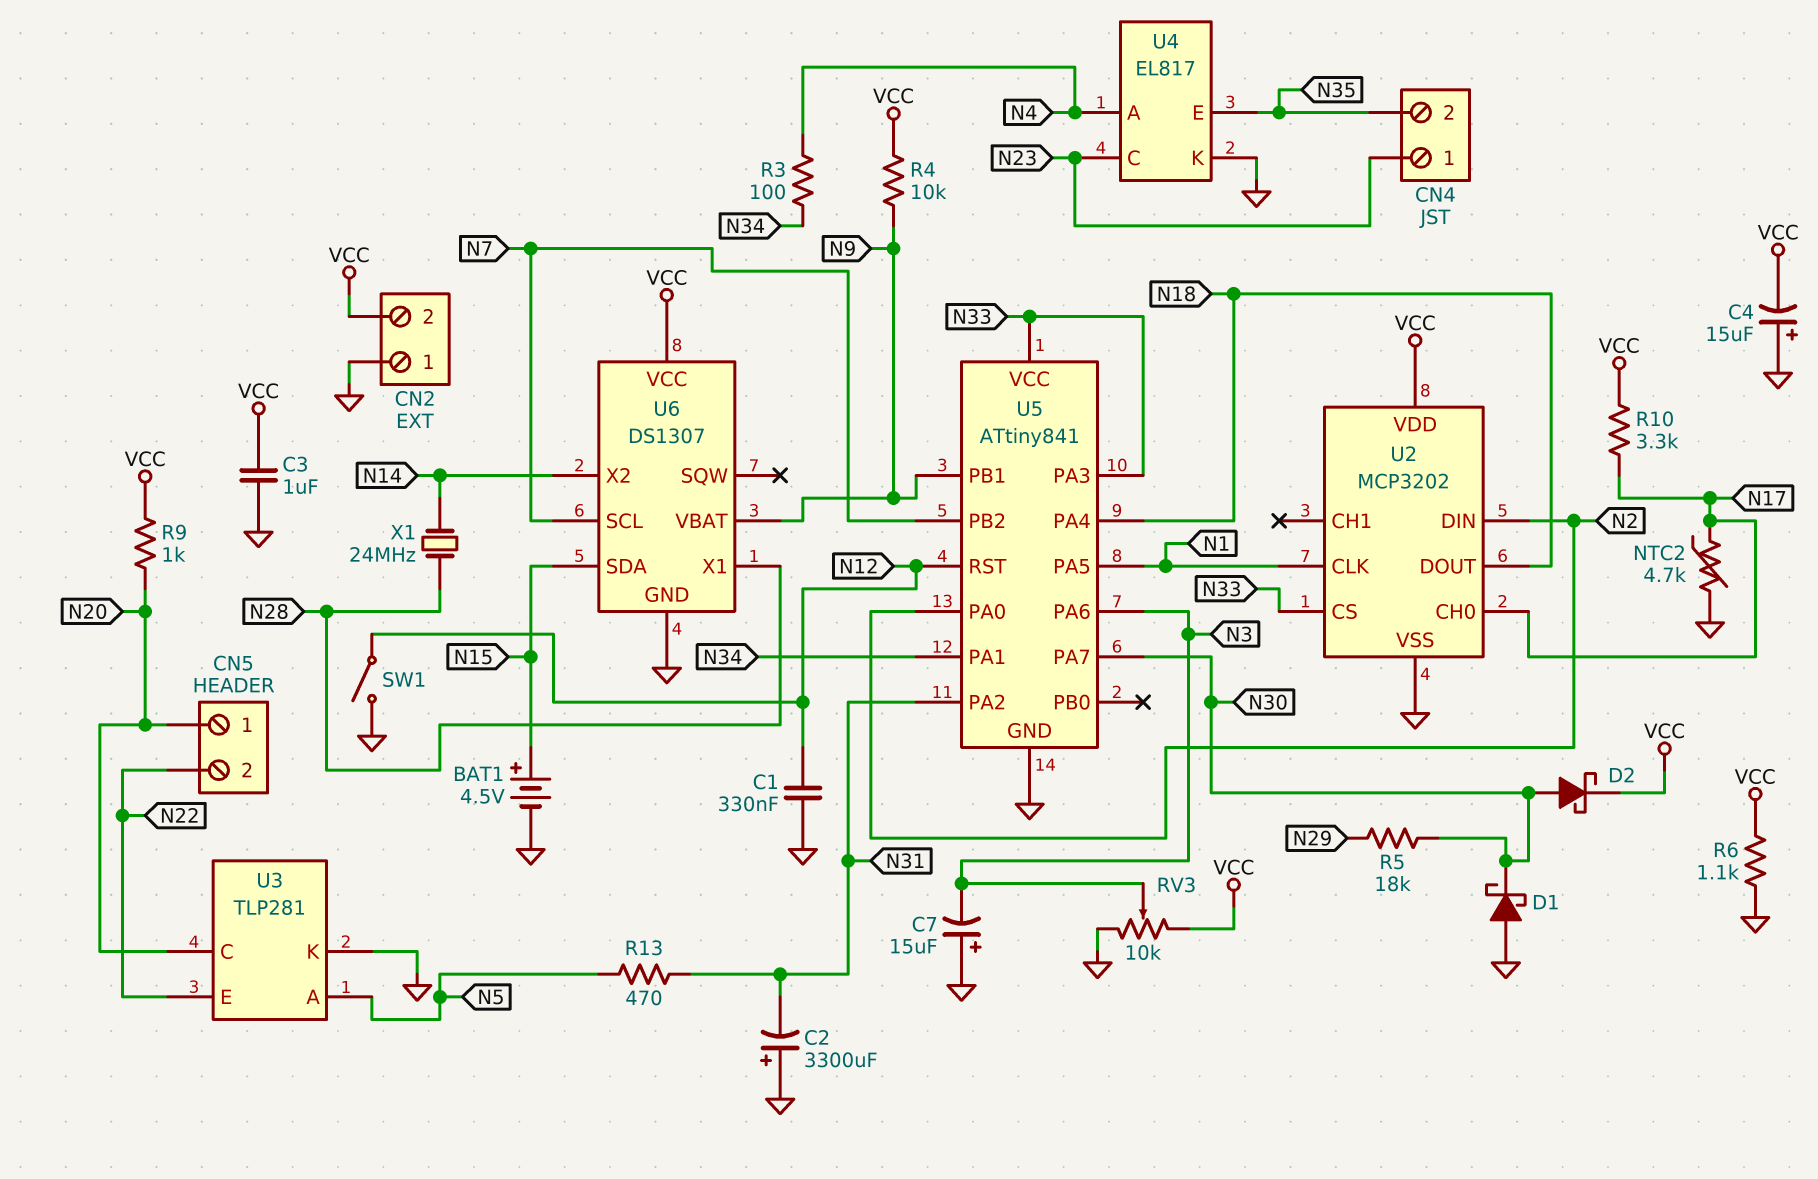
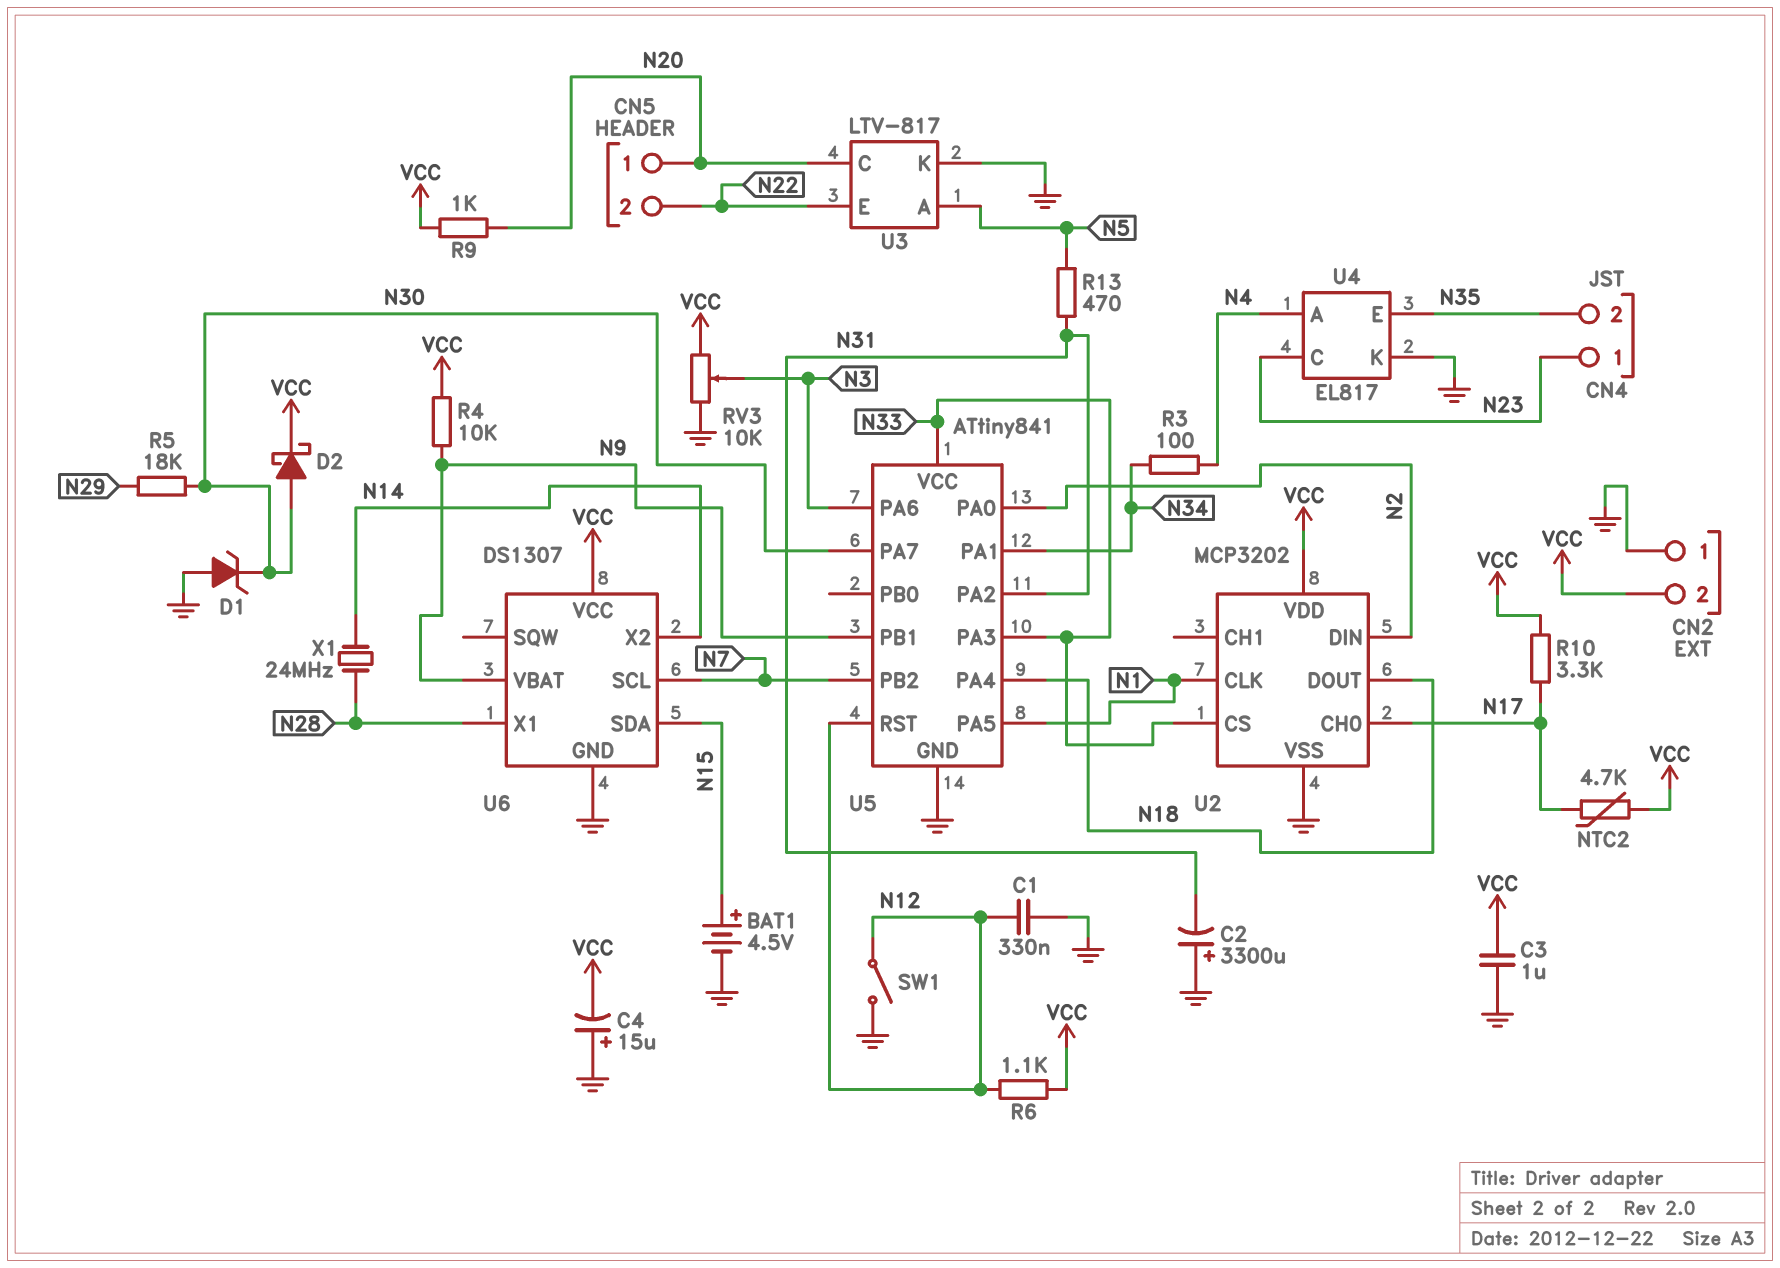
C7: 15uF (plus GND, minus N3) -> none
D1: schottky (A GND, K N30) -> zener (A GND, K N30)
NTC2: 4.7k (GND, N17) -> 4.7k (N17, VCC)
R6: 1.1k (GND, VCC) -> 1.1k (N12, VCC)
U3: TLP281 -> LTV-817

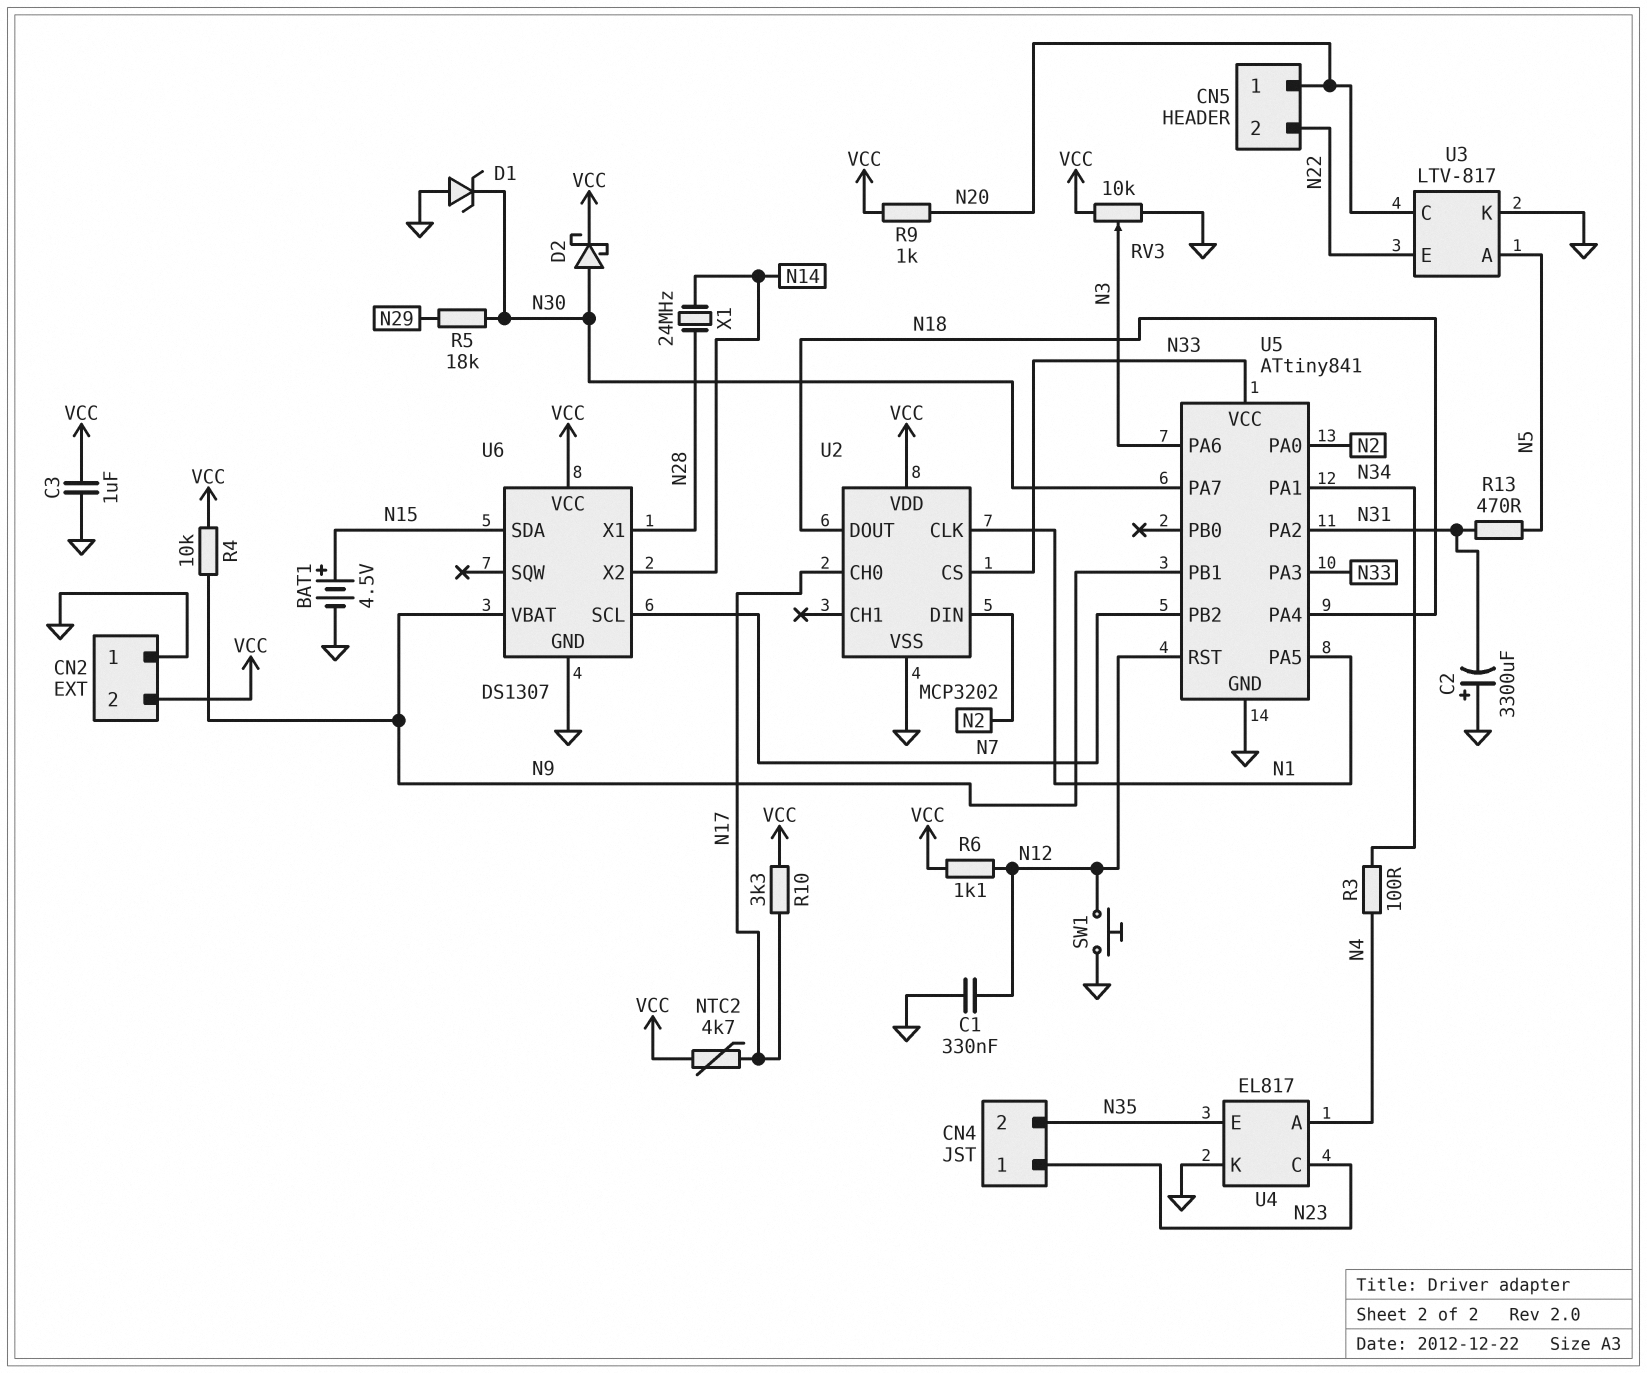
C4: 15uF (plus GND, minus VCC) -> none
SW1: switch (GND, N12) -> button (GND, N12)

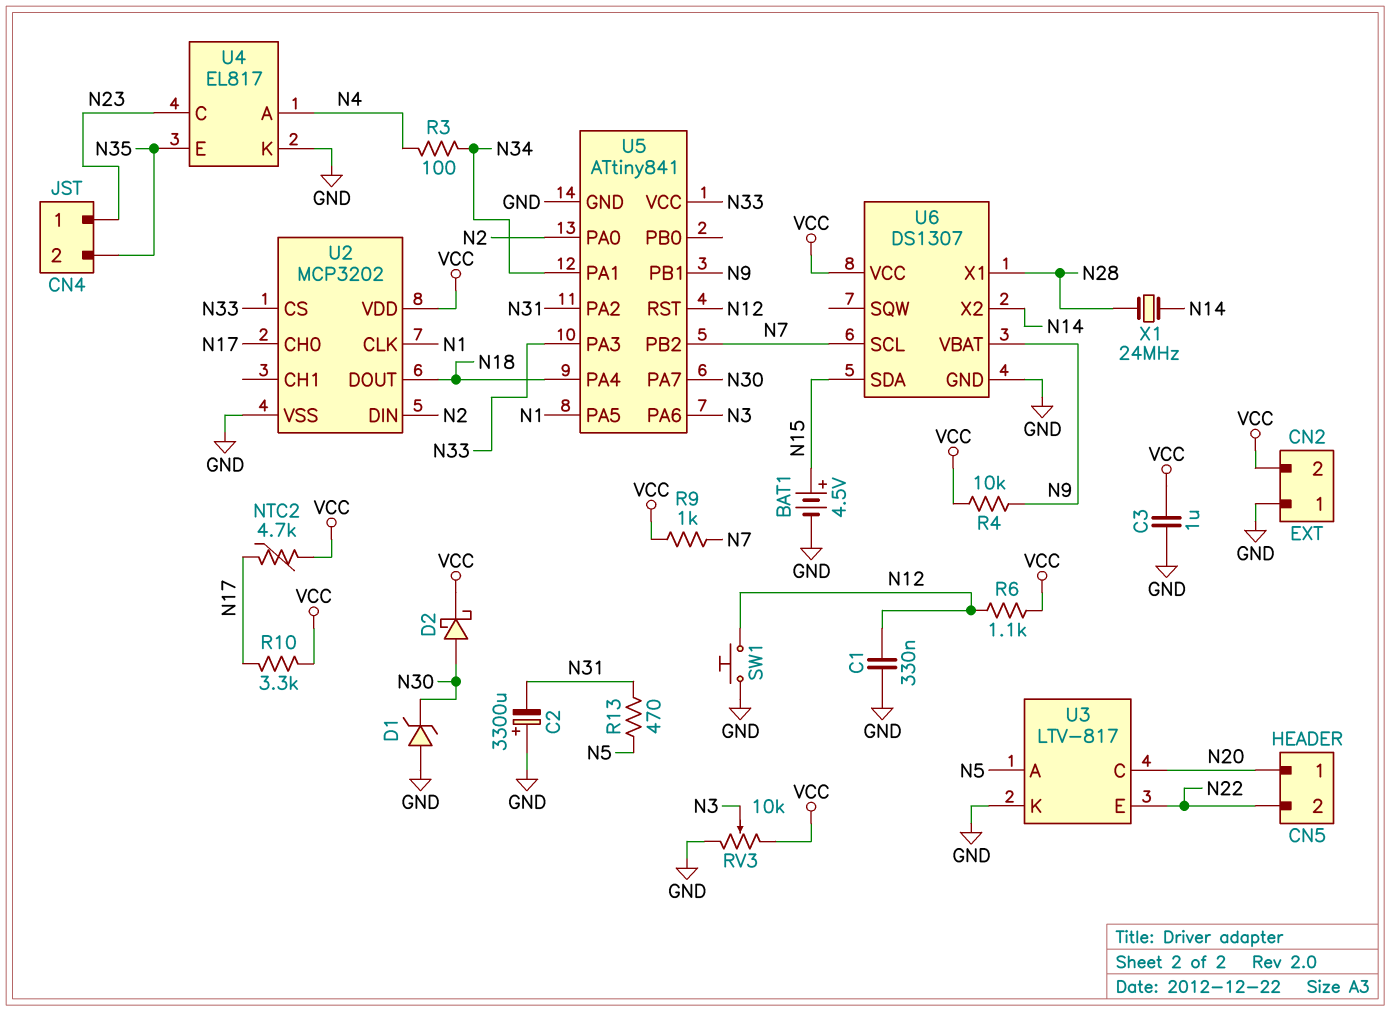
R5: 18k (N29, N30) -> none
R9: 1k (N20, VCC) -> 1k (N7, VCC)

